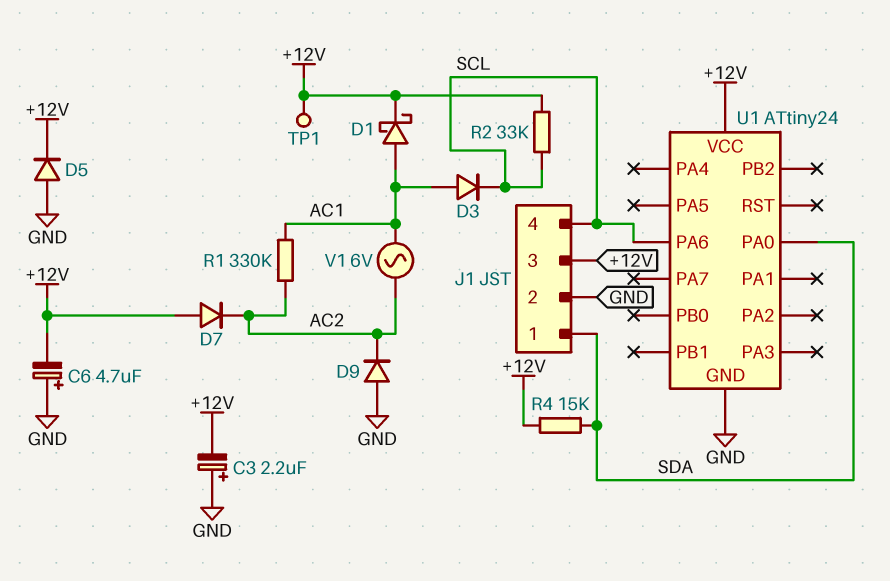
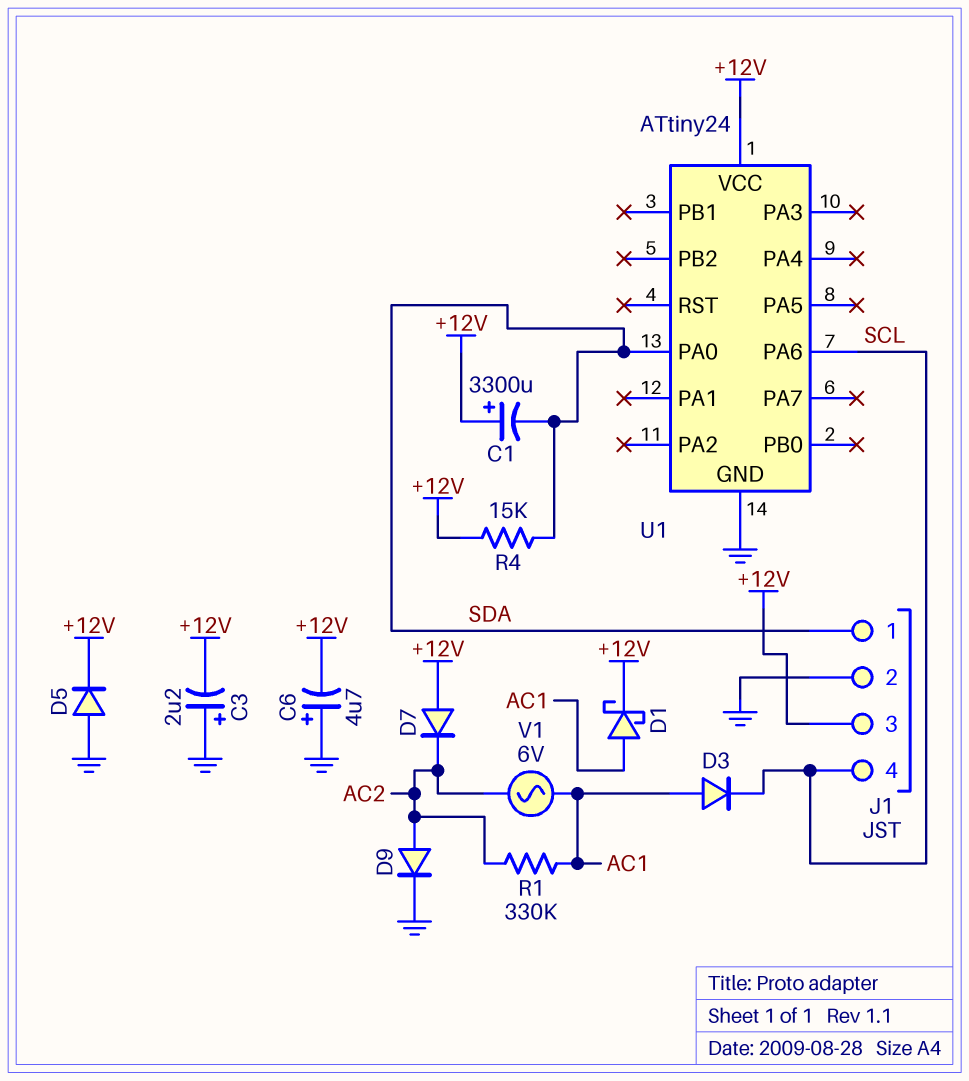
C1: none -> 3300uF (plus +12V, minus SDA)
D9: diode (A GND, K AC2) -> diode (A AC2, K GND)
R2: 33k (+12V, SCL) -> none
TP1: test point (+12V) -> none

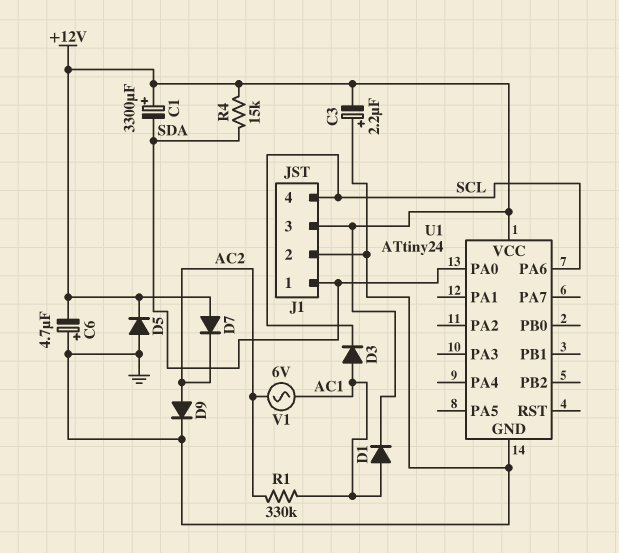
D1: schottky (A AC1, K +12V) -> diode (A AC1, K +12V)

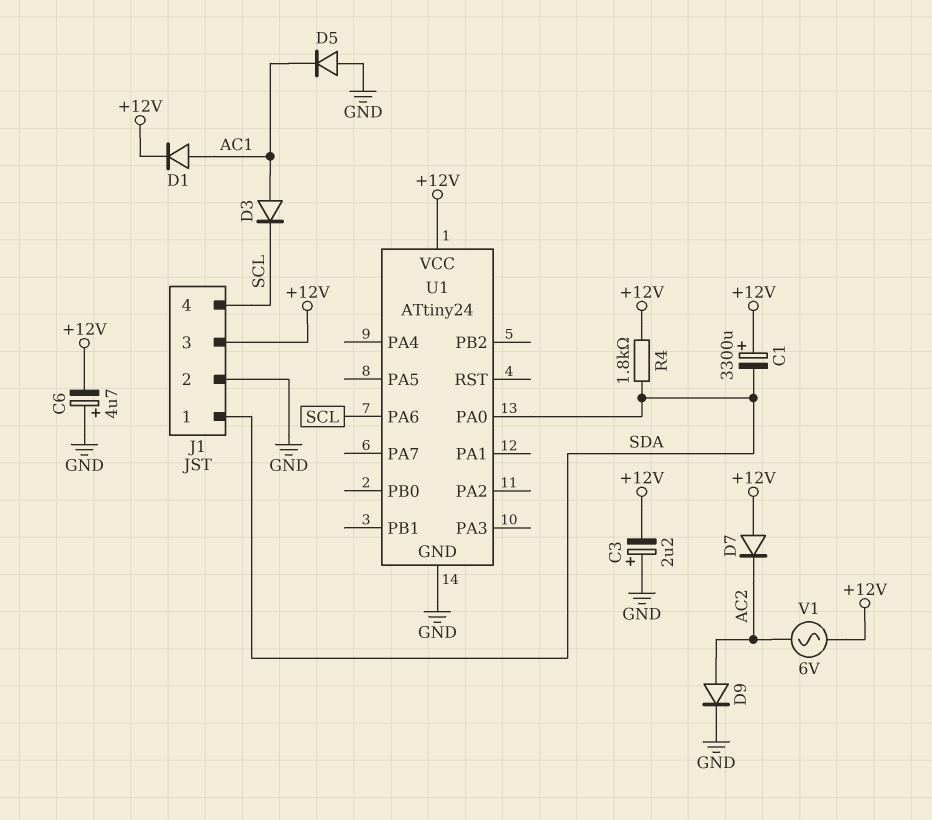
D5: diode (A GND, K +12V) -> diode (A GND, K AC1)
R1: 330k (AC1, AC2) -> none
R4: 15k (+12V, SDA) -> 1.8k (+12V, SDA)
V1: AC 6V (AC1, AC2) -> AC 6V (+12V, AC2)

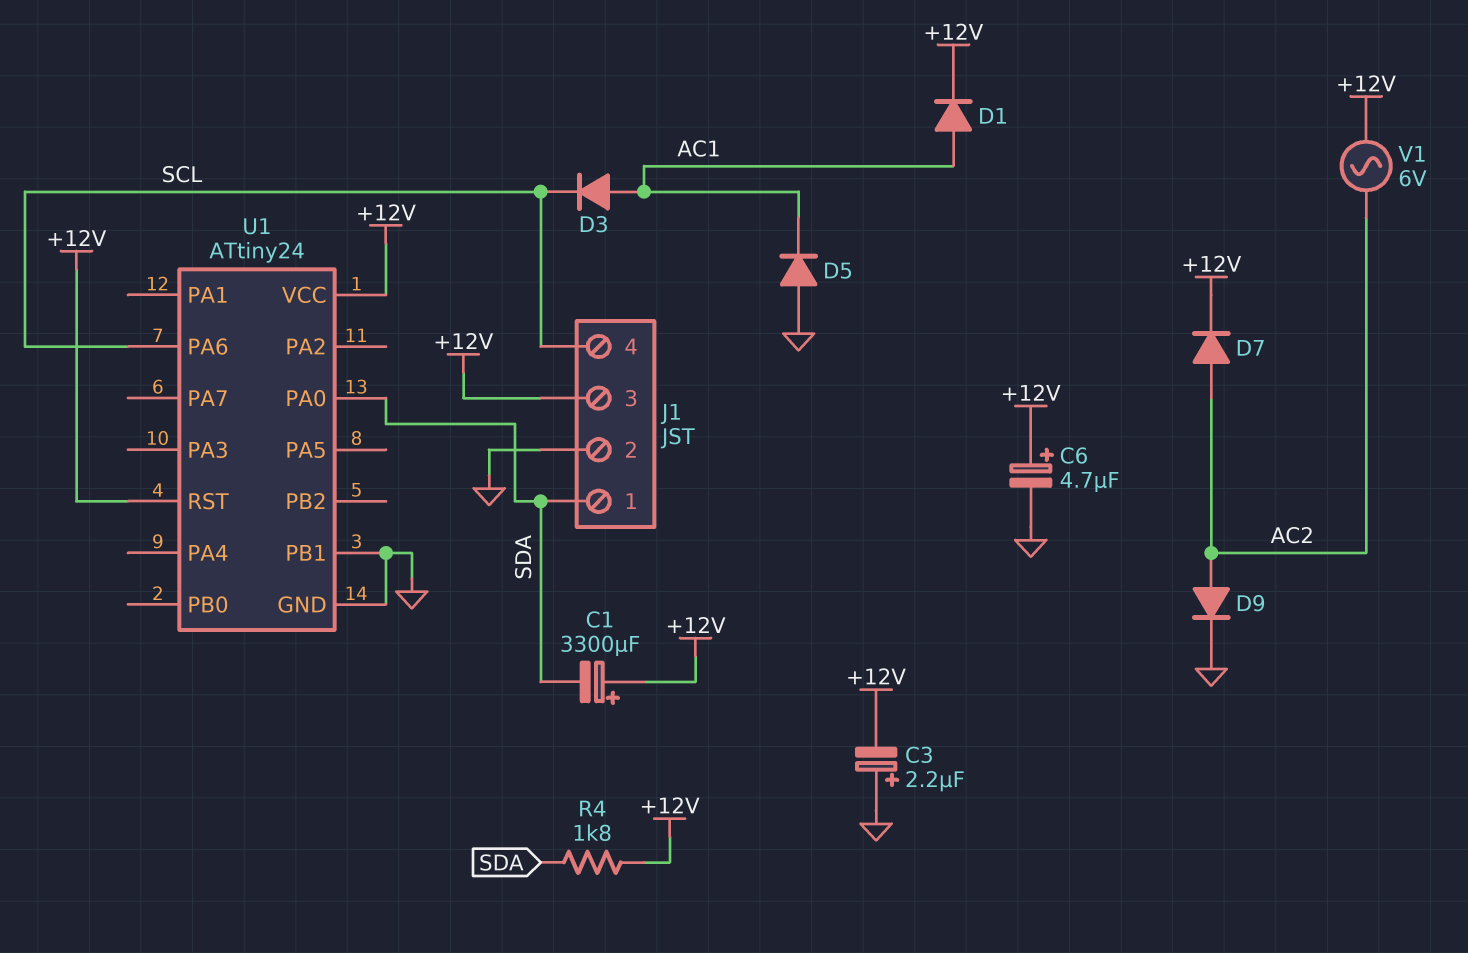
C6: 4.7uF (plus GND, minus +12V) -> 4.7uF (plus +12V, minus GND)
D7: diode (A +12V, K AC2) -> diode (A AC2, K +12V)
U1 pin PB1: none -> GND
U1 pin RST: none -> +12V

